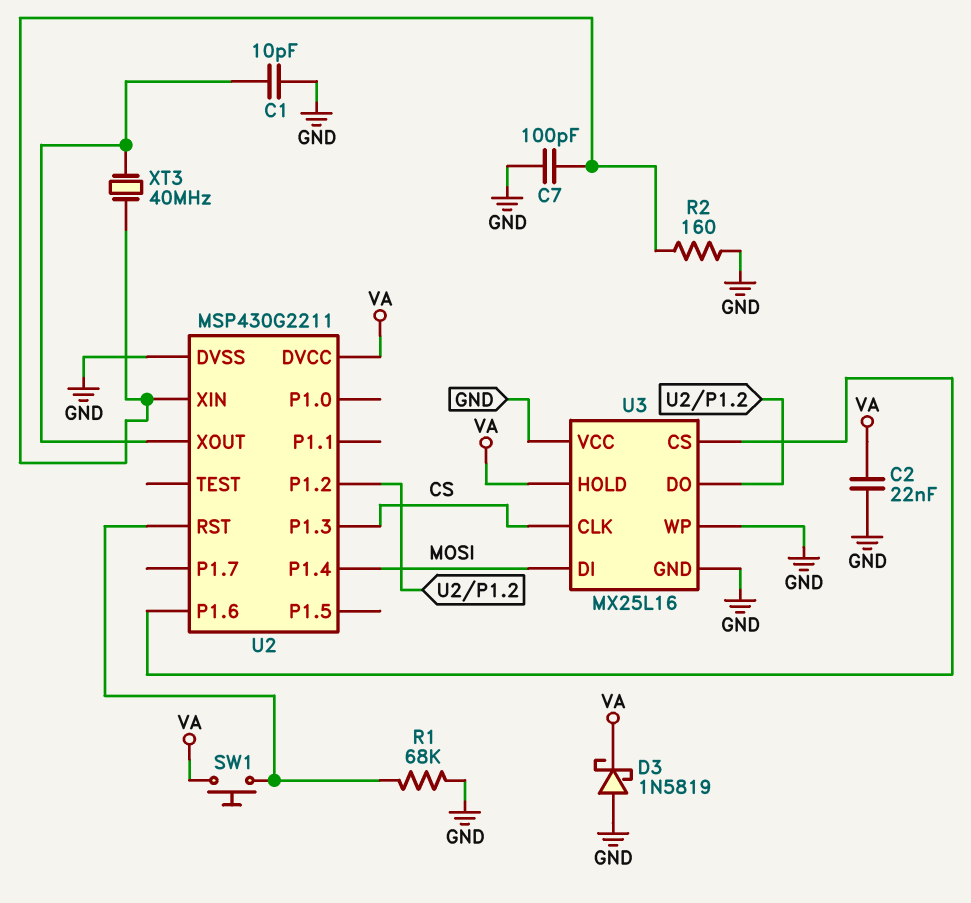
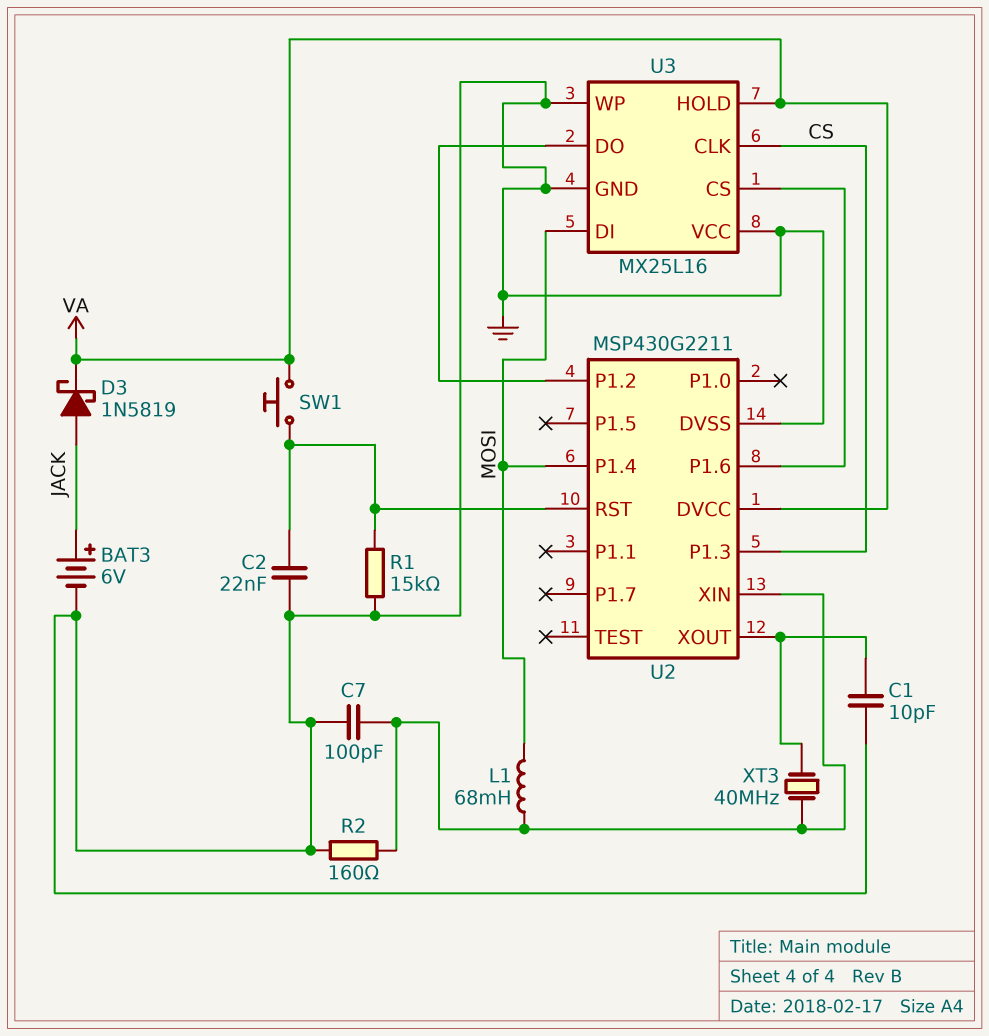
BAT3: none -> 6V (plus JACK, minus GND)
C2: 22nF (GND, VA) -> 22nF (GND, U2/RST)
D3: schottky 1N5819 (A GND, K VA) -> schottky 1N5819 (A JACK, K VA)
L1: none -> 68mH (MOSI, U2/XIN)
R1: 68k (GND, U2/RST) -> 15k (GND, U2/RST)

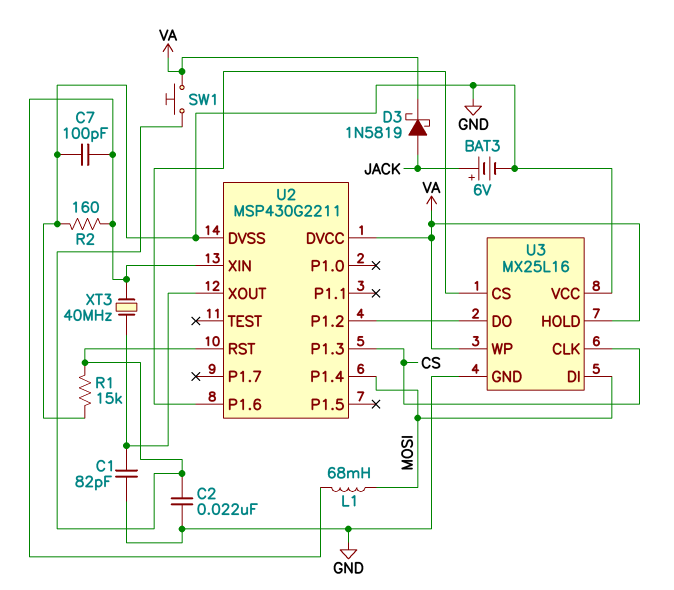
C1: 10pF (GND, U2/XOUT) -> 82pF (GND, U2/XOUT)
U3 pin WP: GND -> VA

